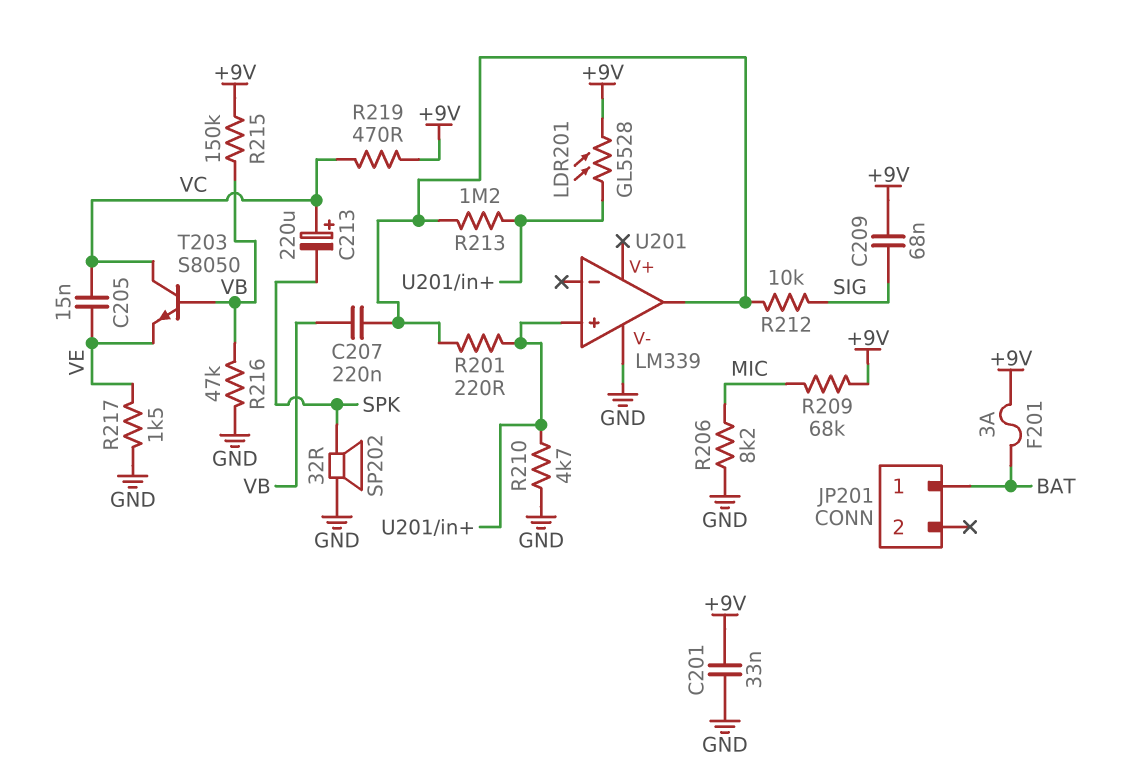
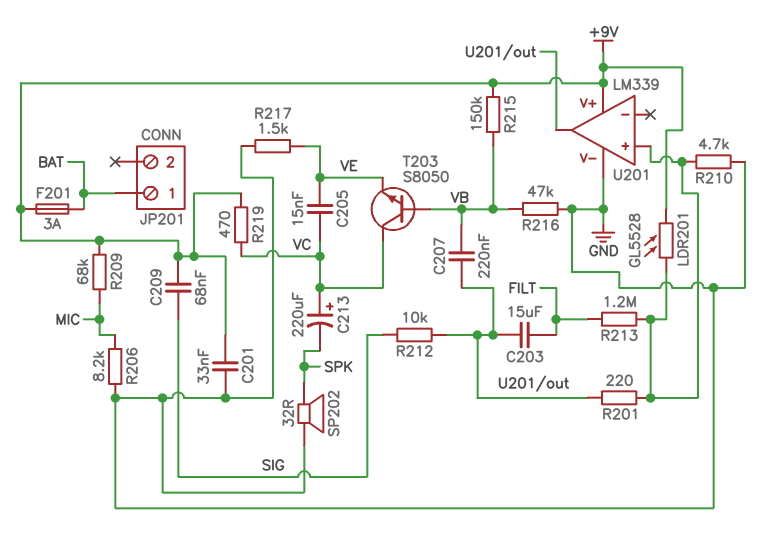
C203: none -> 15uF (FILT, U201/out)
R213: 1.2M (U201/in+, U201/out) -> 1.2M (FILT, U201/in+)
U201 pin V+: none -> +9V

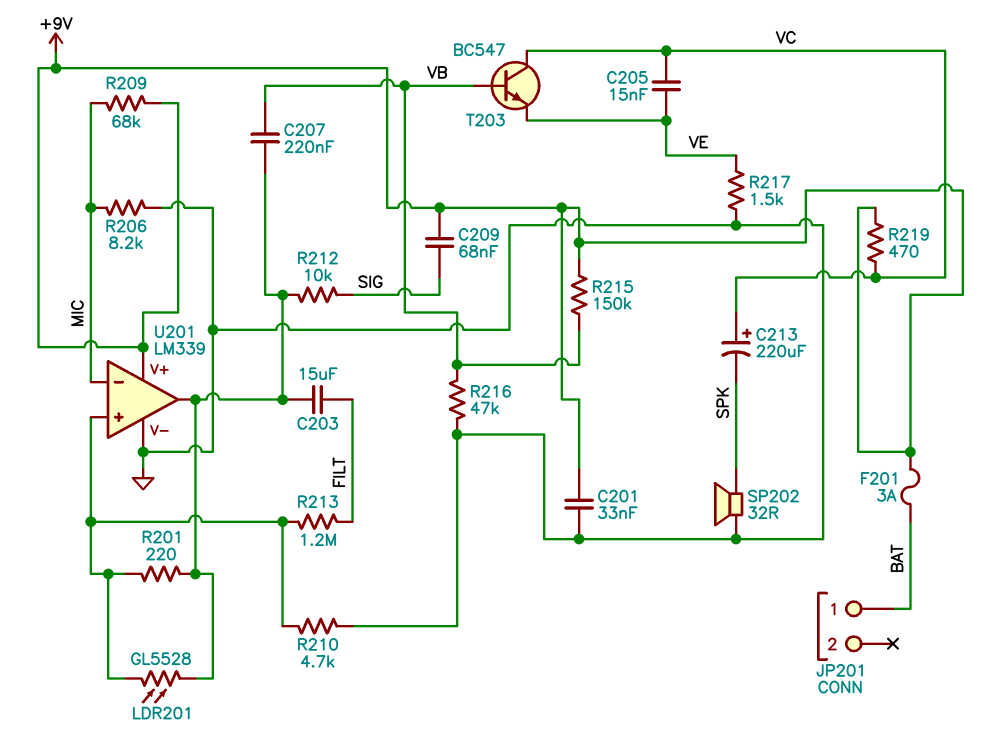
LDR201: GL5528 (+9V, U201/in+) -> GL5528 (U201/in+, U201/out)
T203: NPN S8050 (B VB, C VC, E VE) -> NPN BC547 (B VB, C VC, E VE)
U201 pin in-: none -> MIC

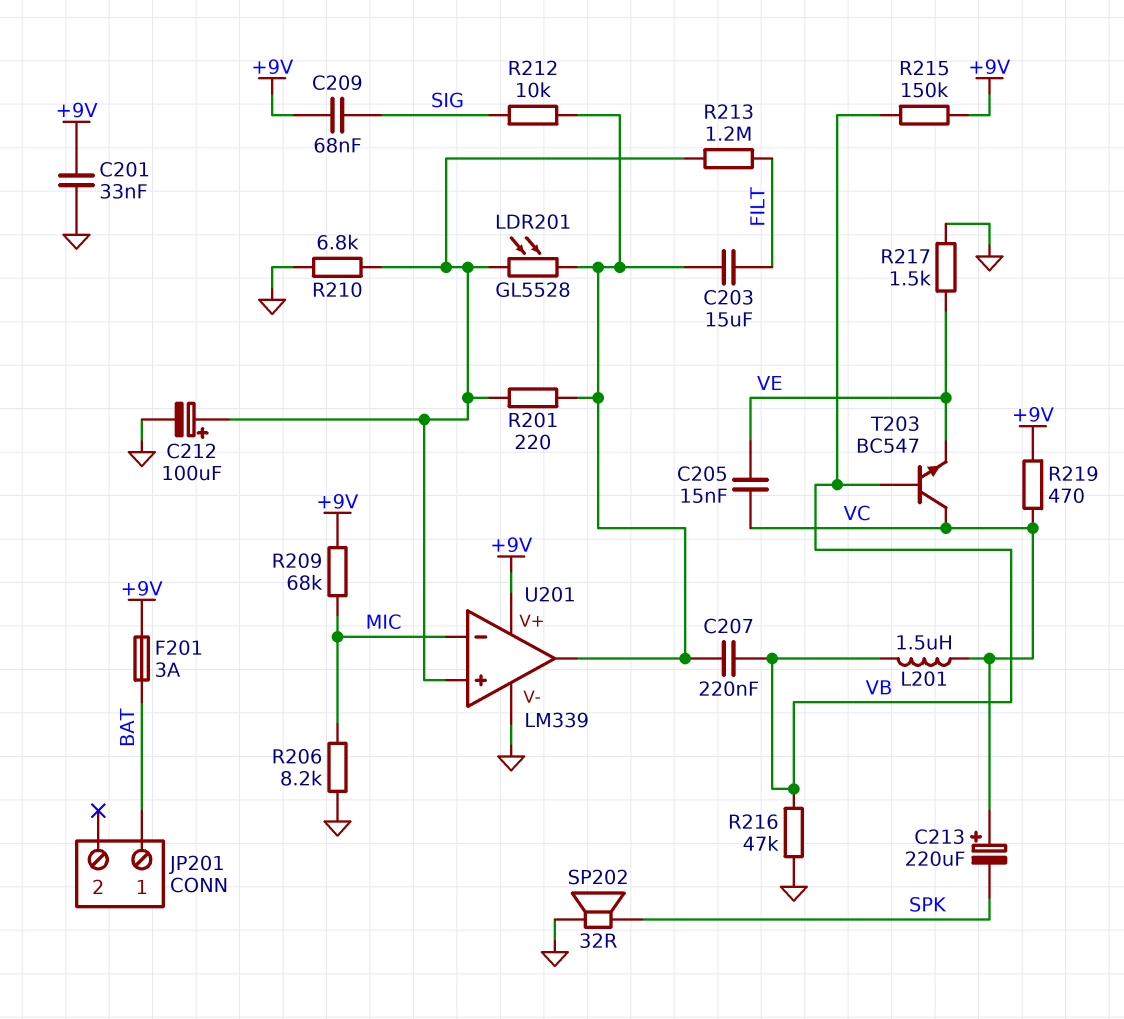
C212: none -> 100uF (plus U201/in+, minus GND)
L201: none -> 1.5uH (VB, VC)
R210: 4.7k (GND, U201/in+) -> 6.8k (GND, U201/in+)

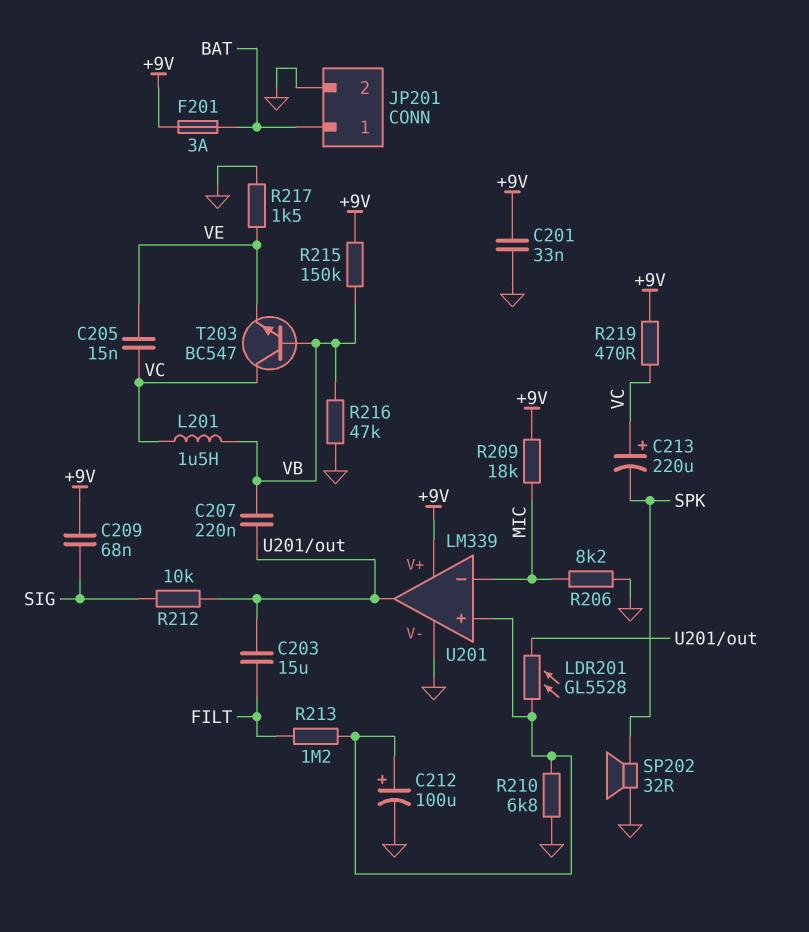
JP201 pin 2: none -> GND
R201: 220 (U201/in+, U201/out) -> none
R209: 68k (+9V, MIC) -> 18k (+9V, MIC)

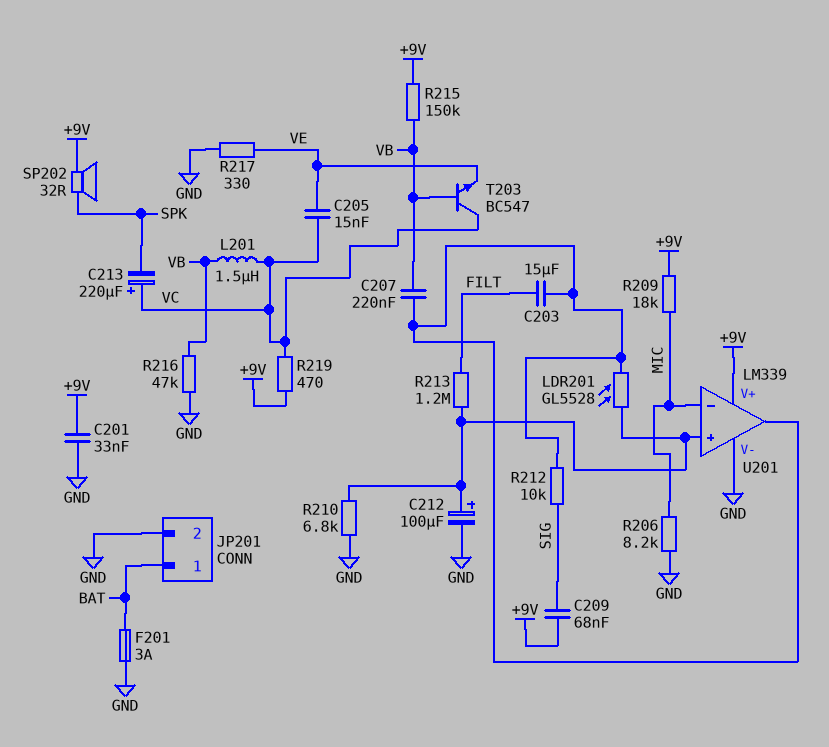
F201: 3A (+9V, BAT) -> 3A (BAT, GND)
R217: 1.5k (GND, VE) -> 330 (GND, VE)
SP202: speaker 32R (GND, SPK) -> speaker 32R (+9V, SPK)

